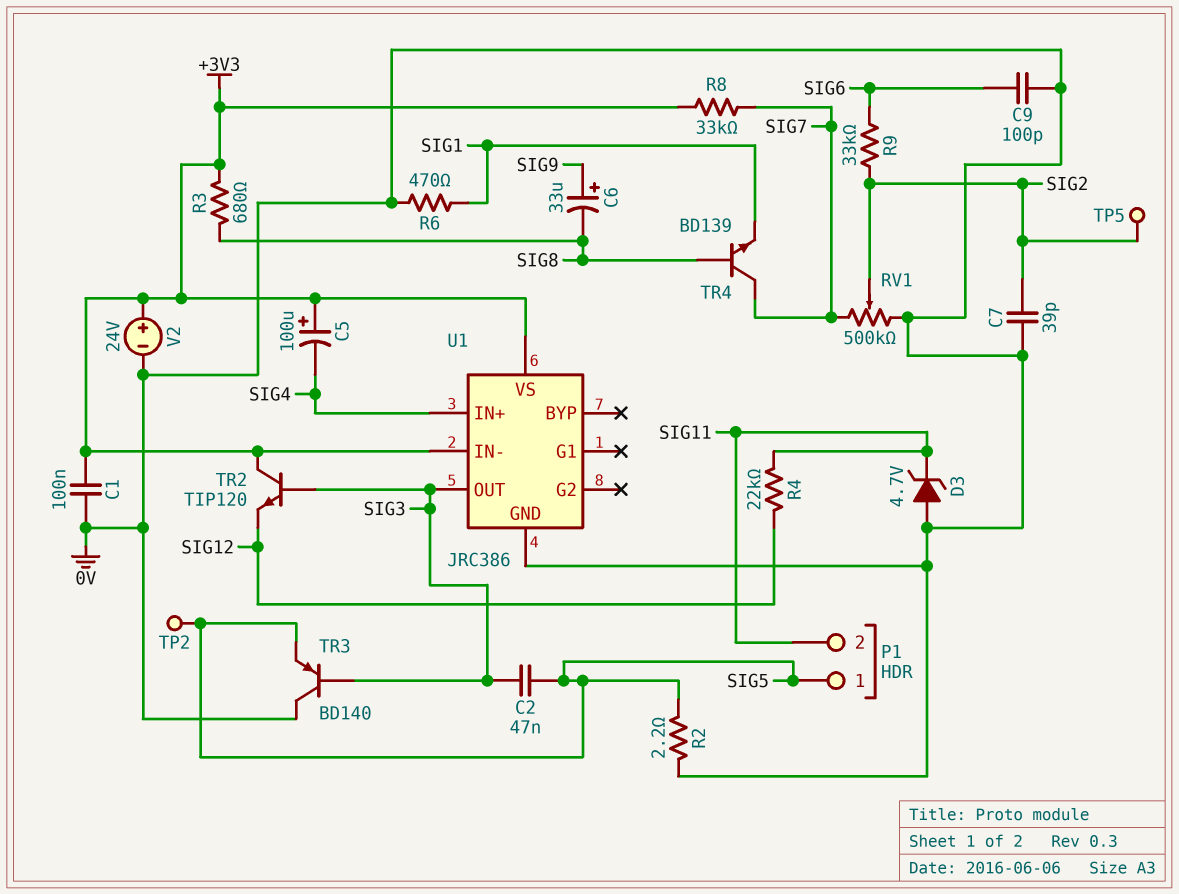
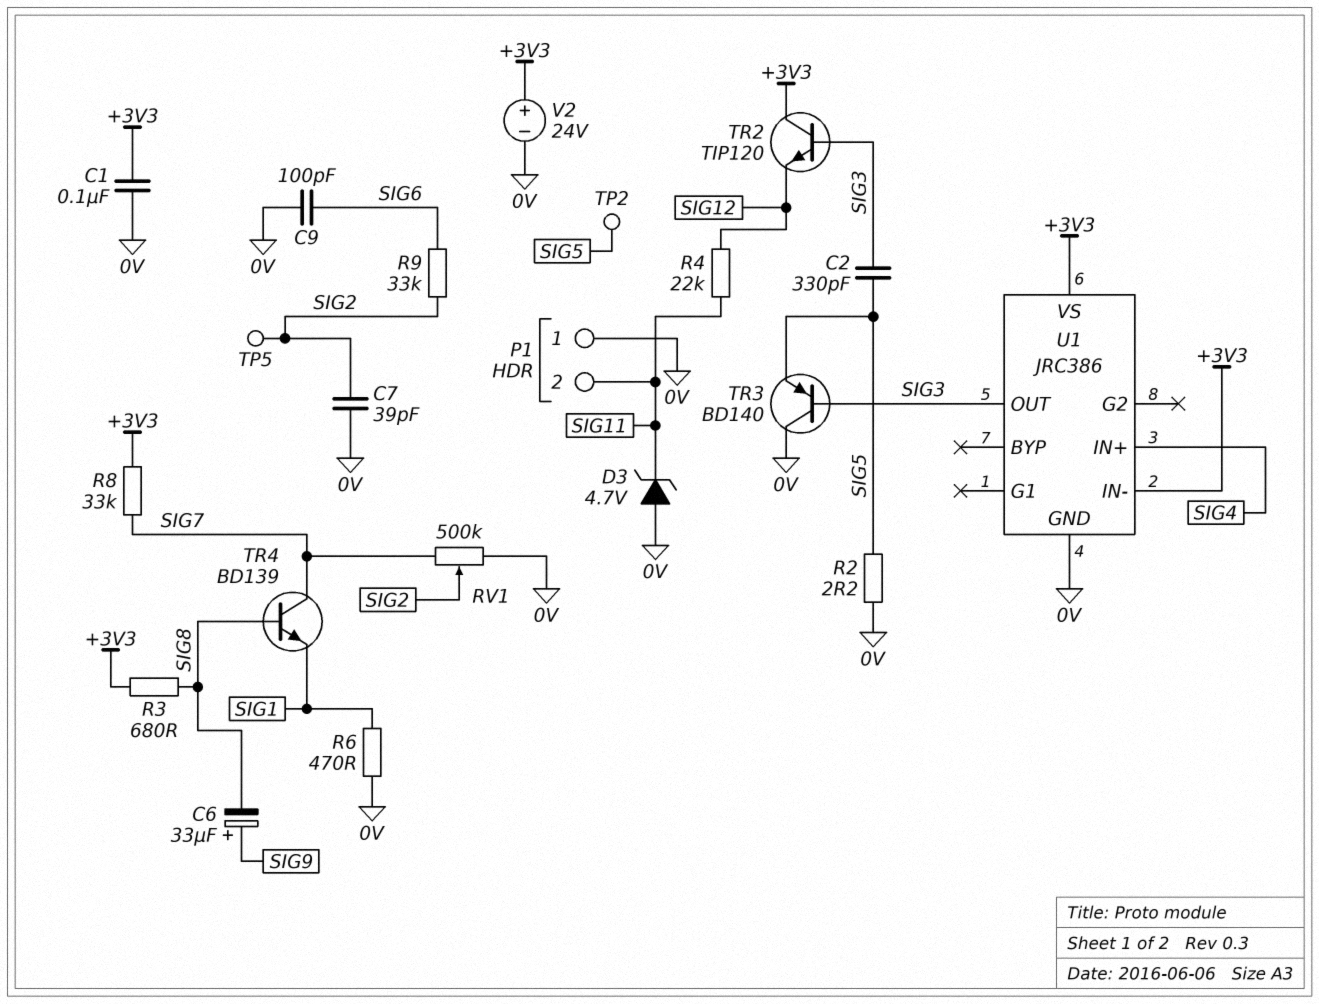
C2: 47nF (SIG3, SIG5) -> 330pF (SIG3, SIG5)
C5: 100uF (plus +3V3, minus SIG4) -> none
P1 pin 1: SIG5 -> 0V

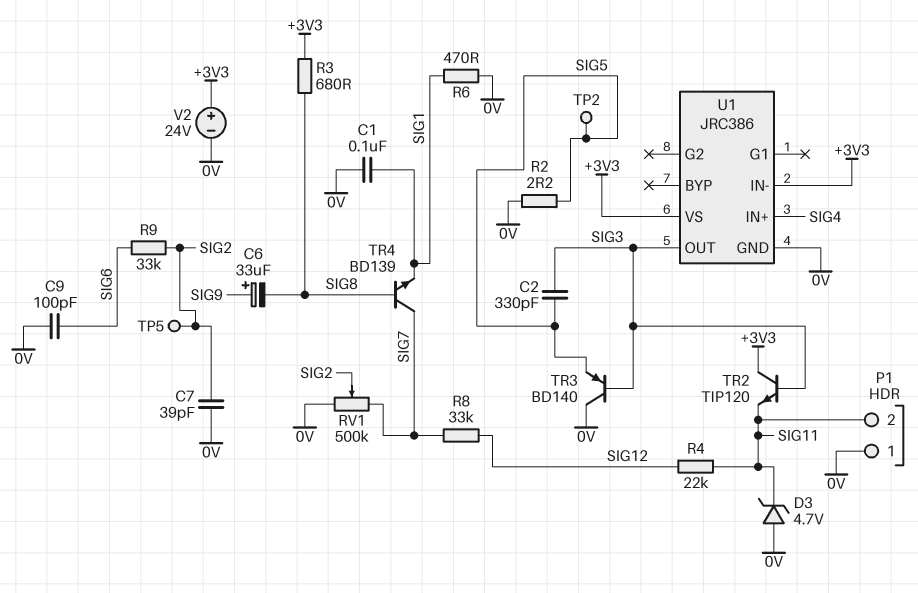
C1: 100nF (+3V3, 0V) -> 100nF (0V, SIG1)
R8: 33k (+3V3, SIG7) -> 33k (SIG7, SIG12)
TR2: NPN TIP120 (B SIG3, C +3V3, E SIG12) -> NPN TIP120 (B SIG3, C +3V3, E SIG11)

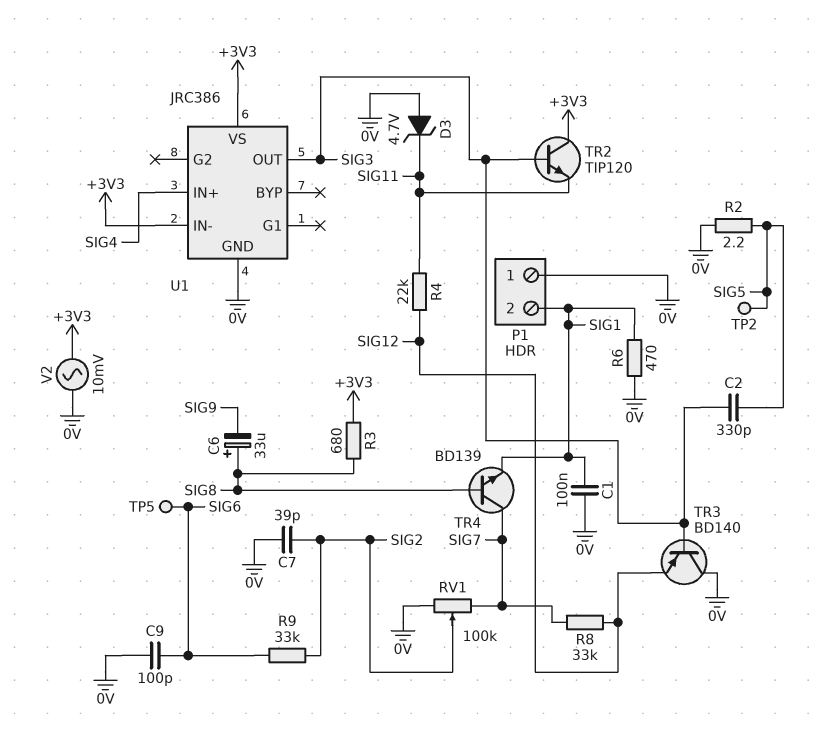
C6: 33uF (plus SIG9, minus SIG8) -> 33uF (plus SIG8, minus SIG9)
P1 pin 2: SIG11 -> SIG1
RV1: 500k (0V, SIG7, wiper SIG2) -> 100k (0V, SIG7, wiper SIG2)
TP5: test point (SIG2) -> test point (SIG6)
TR3: PNP BD140 (B SIG3, C 0V, E SIG5) -> PNP BD140 (B SIG3, C 0V, E SIG12)
V2: 24V (plus +3V3, minus 0V) -> AC 10mV (+3V3, 0V)

